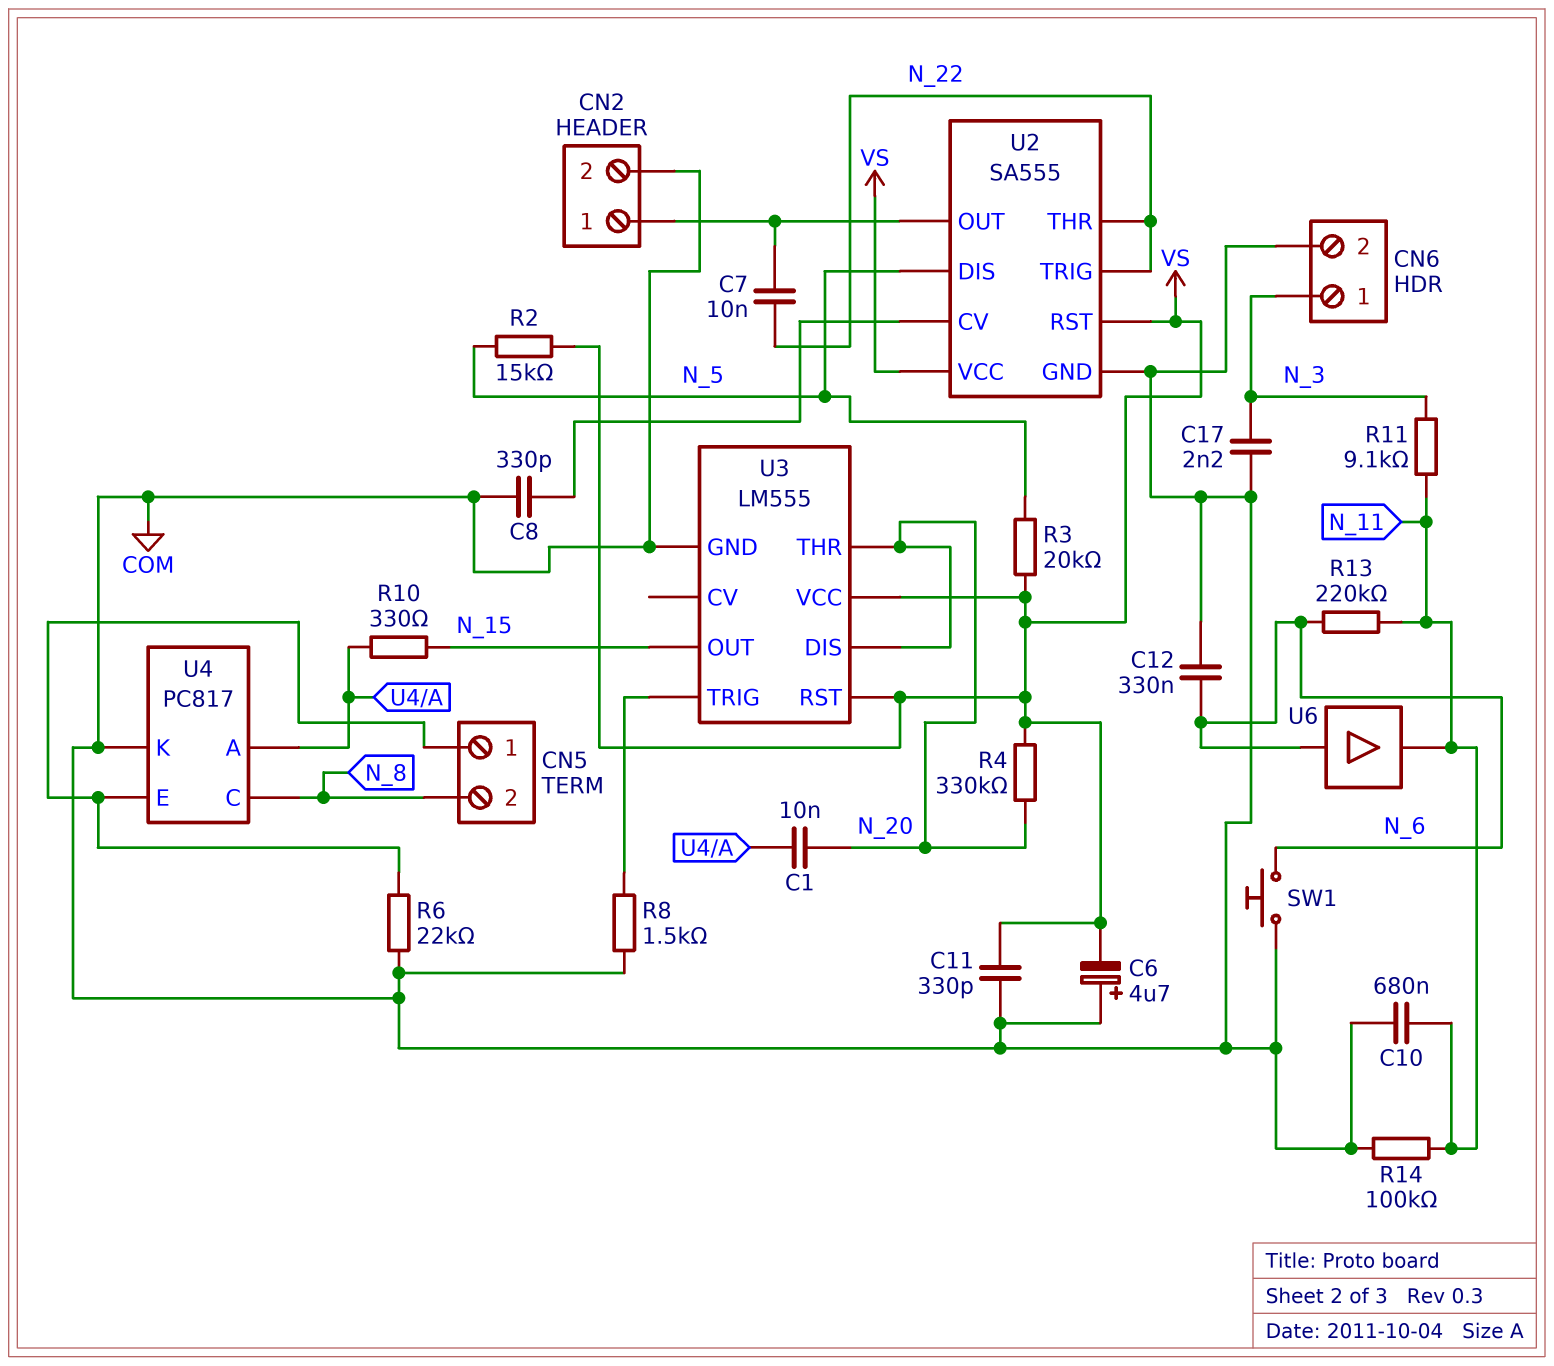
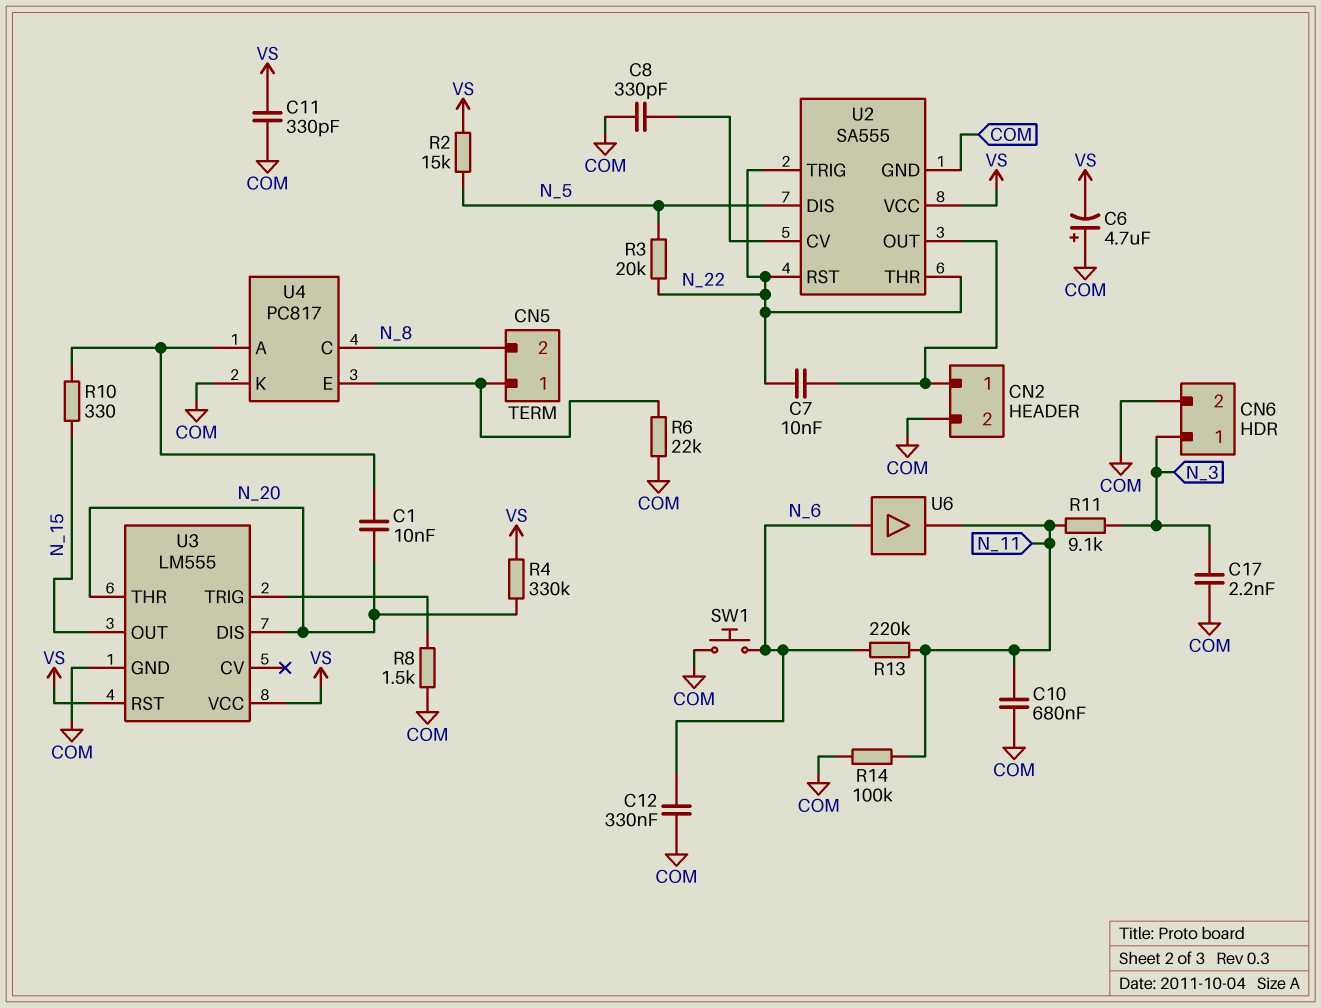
R3: 20k (N_5, VS) -> 20k (N_5, N_22)
U2 pin RST: VS -> N_22

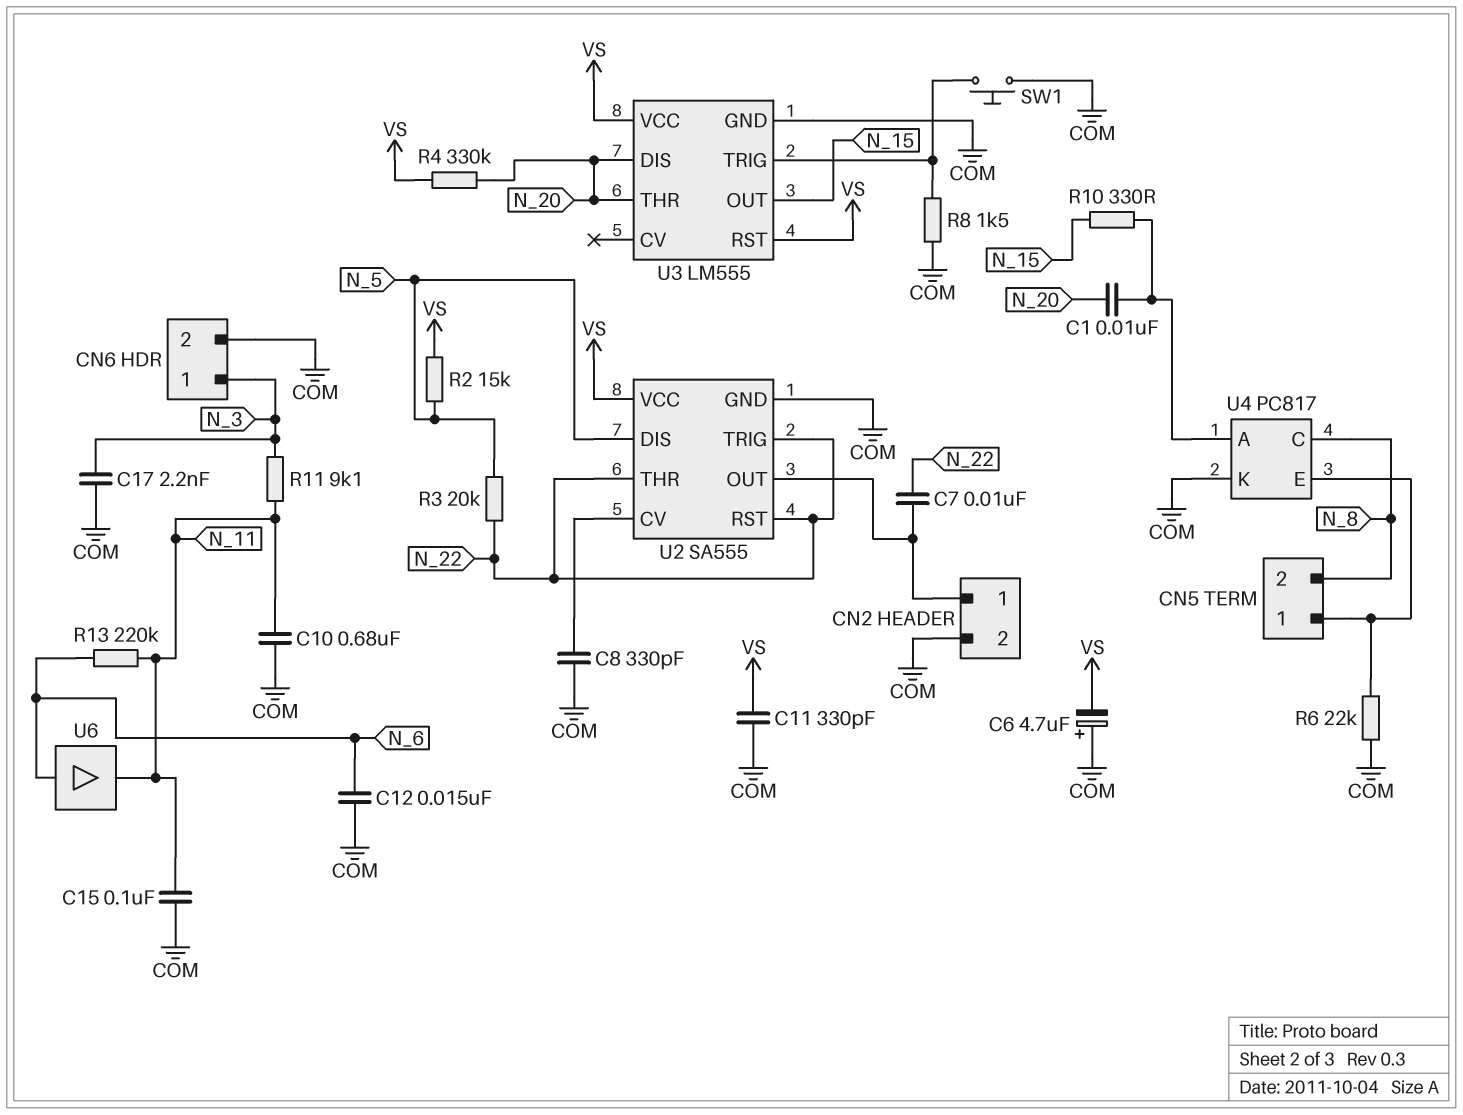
C12: 330nF (COM, N_6) -> 15nF (COM, N_6)
C15: none -> 100nF (COM, N_11)
R14: 100k (COM, N_11) -> none
SW1: button (COM, N_6) -> button (COM, U3/TRIG)

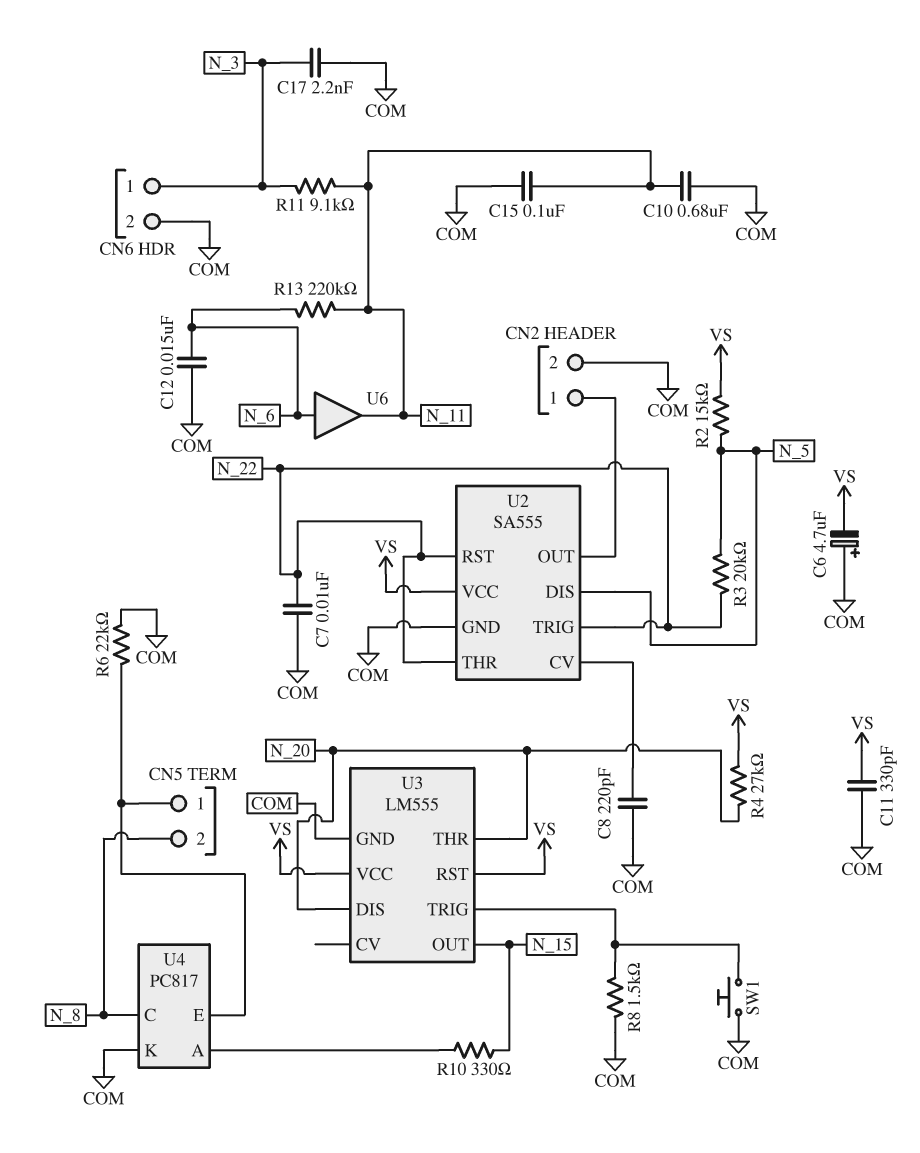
C1: 10nF (N_20, U4/A) -> none
C7: 10nF (CN2/1, N_22) -> 10nF (COM, N_22)
C8: 330pF (COM, U2/CV) -> 220pF (COM, U2/CV)
R4: 330k (N_20, VS) -> 27k (N_20, VS)

